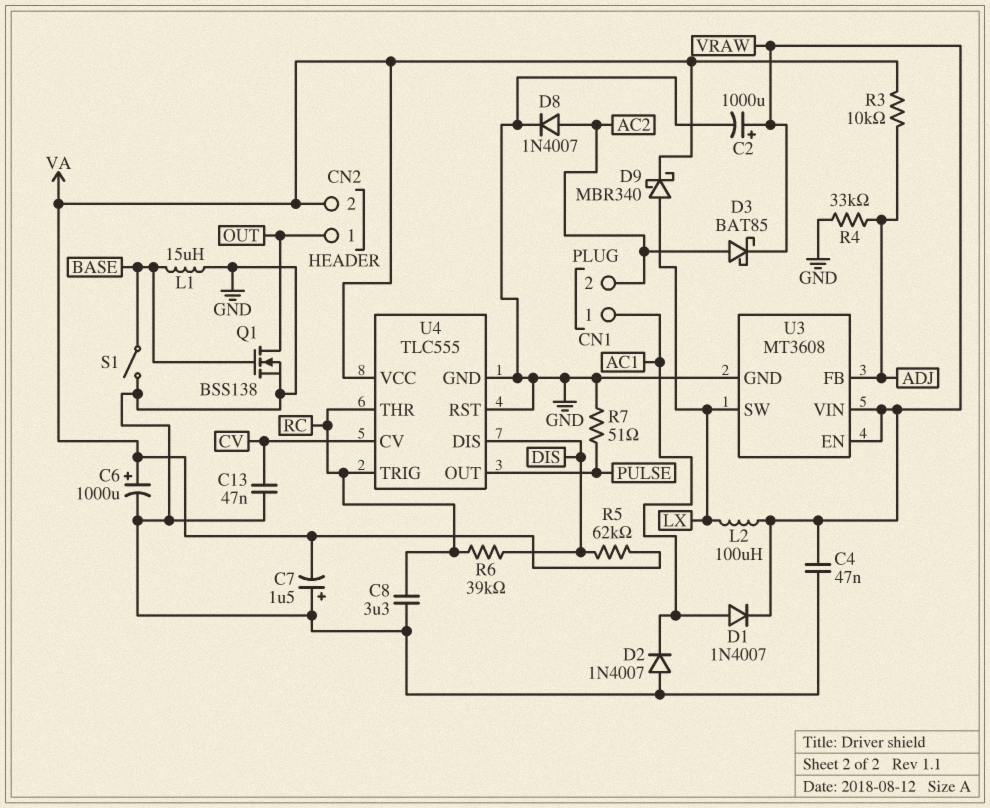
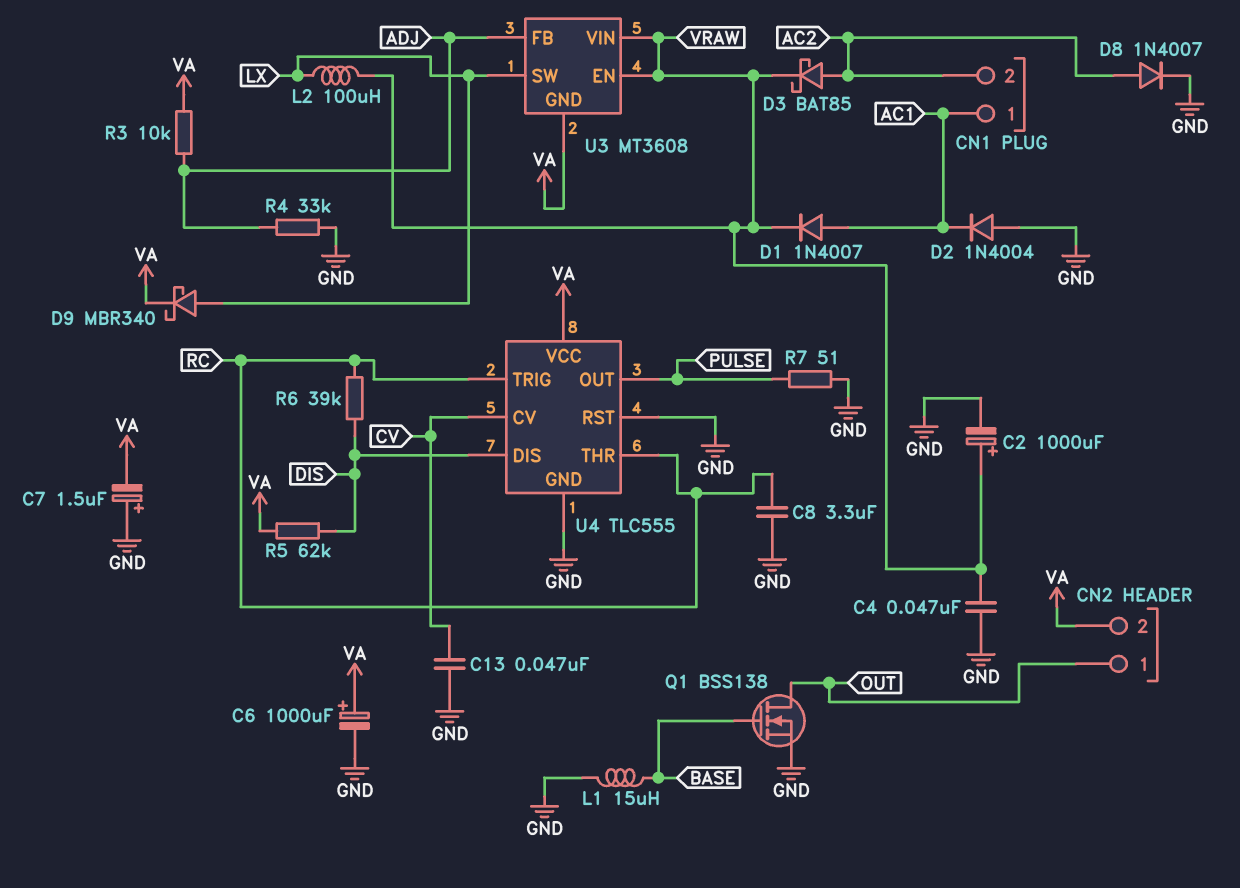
D2: diode 1N4007 (A GND, K AC1) -> diode 1N4004 (A GND, K AC1)
S1: switch (BASE, GND) -> none
U3 pin GND: GND -> VA

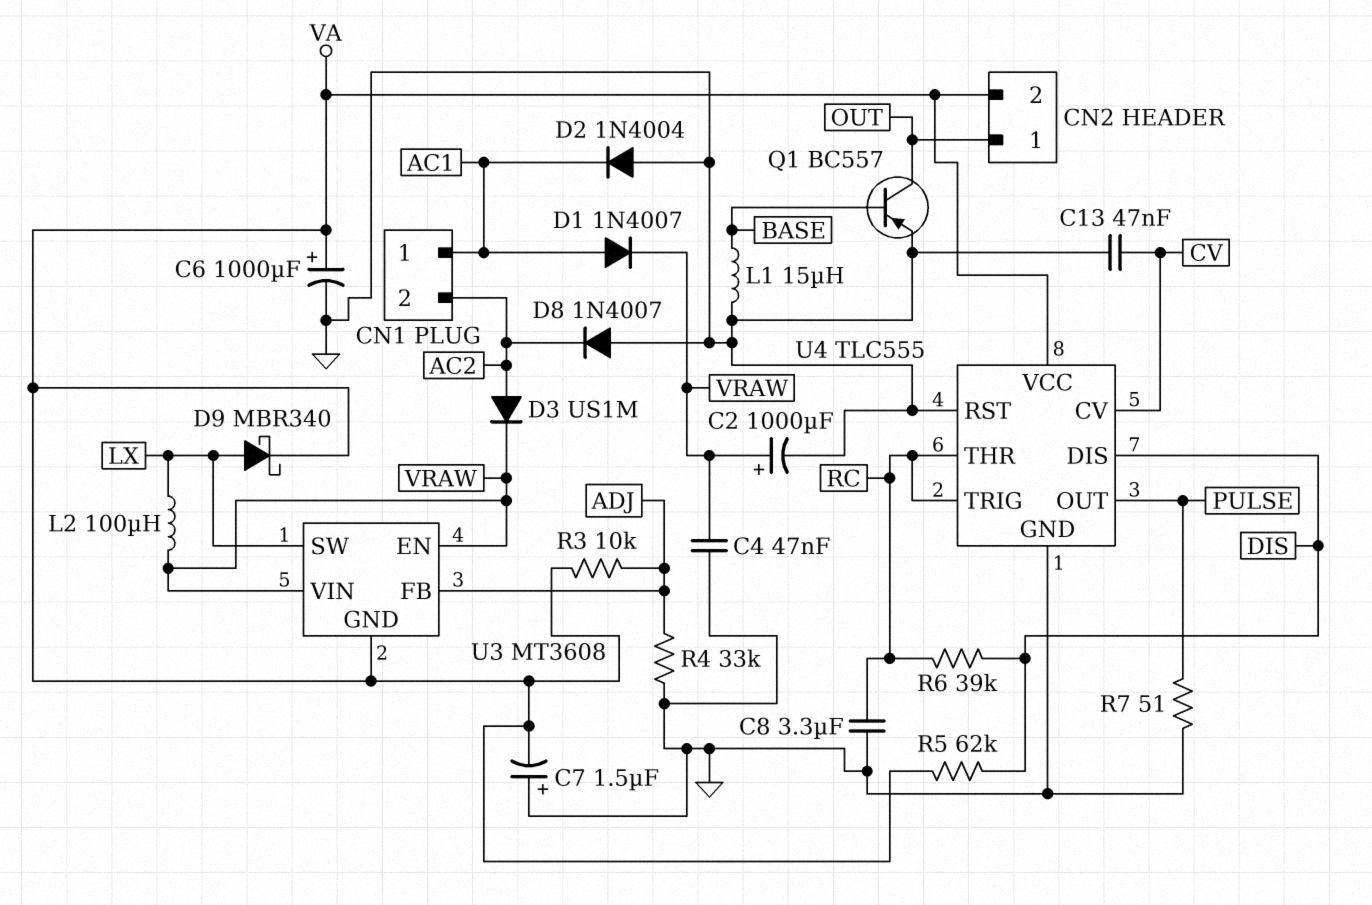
D3: schottky BAT85 (A AC2, K VRAW) -> diode US1M (A AC2, K VRAW)
D8: diode 1N4007 (A AC2, K GND) -> diode 1N4007 (A GND, K AC2)
Q1: NMOS BSS138 (G BASE, D OUT, S GND) -> PNP BC557 (B BASE, C OUT, E GND)

